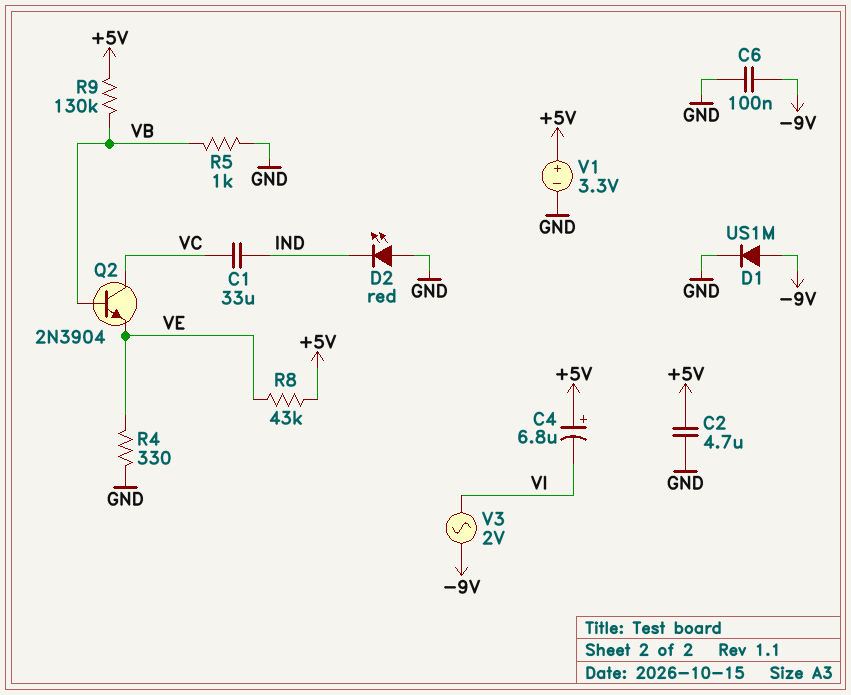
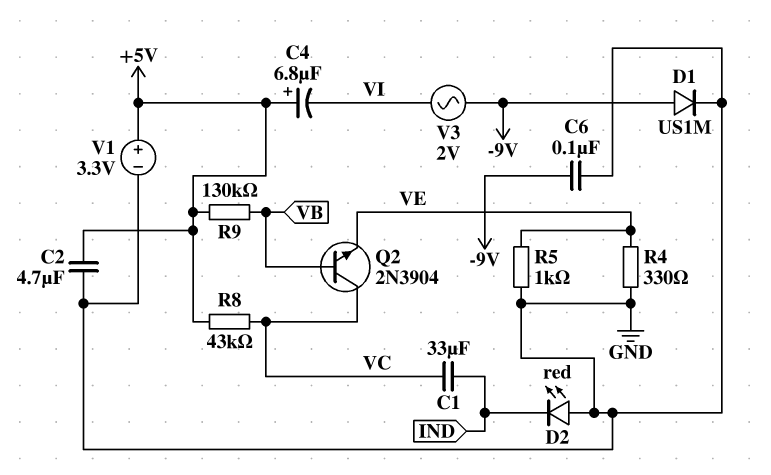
R5: 1k (GND, VB) -> 1k (GND, VE)
R8: 43k (+5V, VE) -> 43k (+5V, VC)

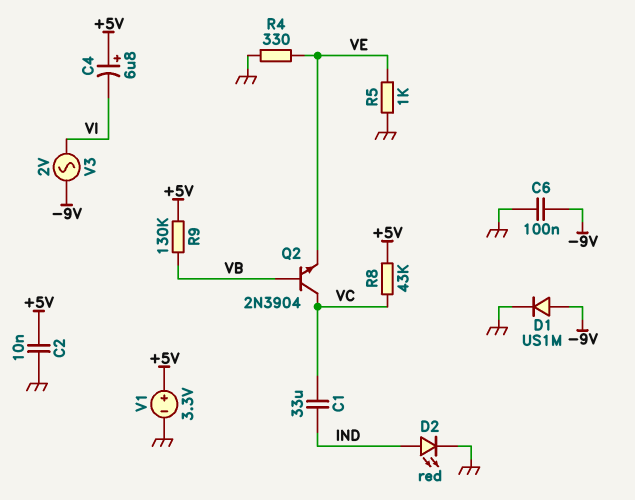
C2: 4.7uF (+5V, GND) -> 10nF (+5V, GND)
D2: LED red (A GND, K IND) -> LED red (A IND, K GND)

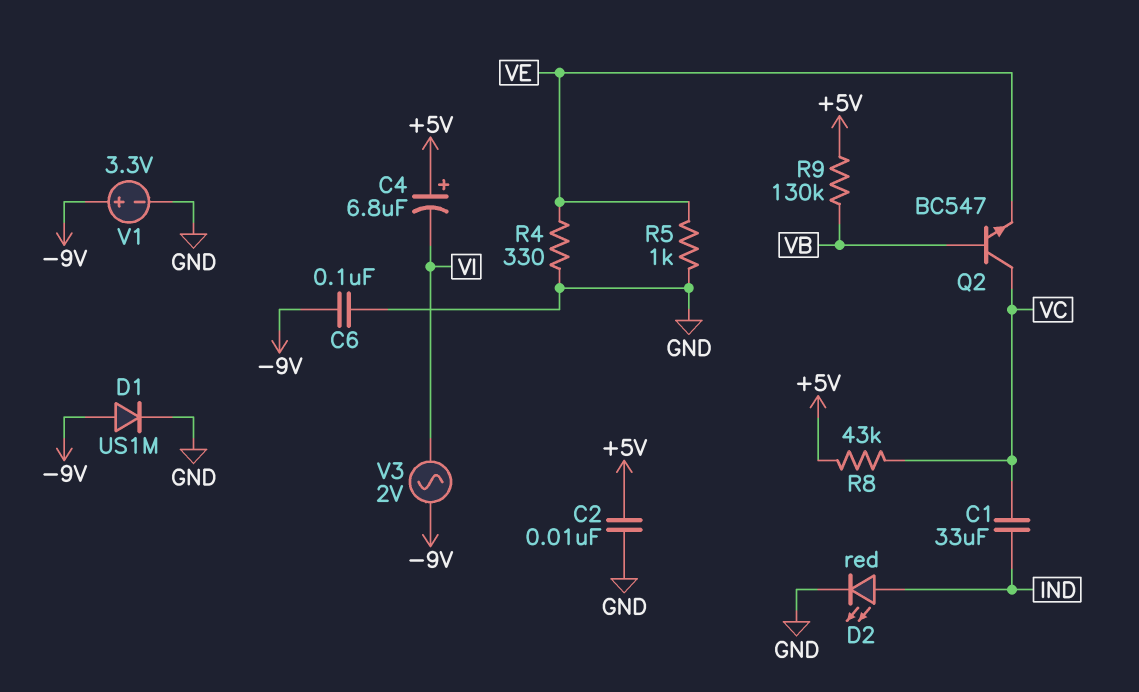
Q2: NPN 2N3904 (B VB, C VC, E VE) -> NPN BC547 (B VB, C VC, E VE)
V1: 3.3V (plus +5V, minus GND) -> 3.3V (plus -9V, minus GND)

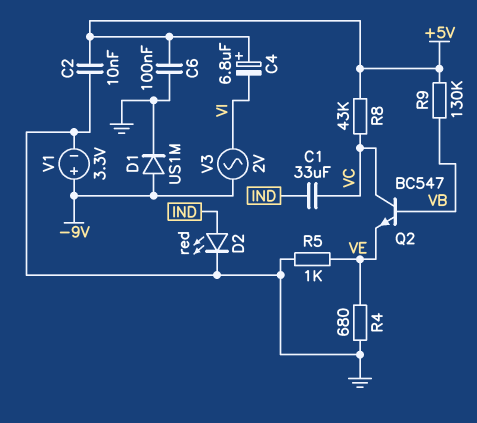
C6: 100nF (-9V, GND) -> 100nF (+5V, GND)
R4: 330 (GND, VE) -> 680 (GND, VE)

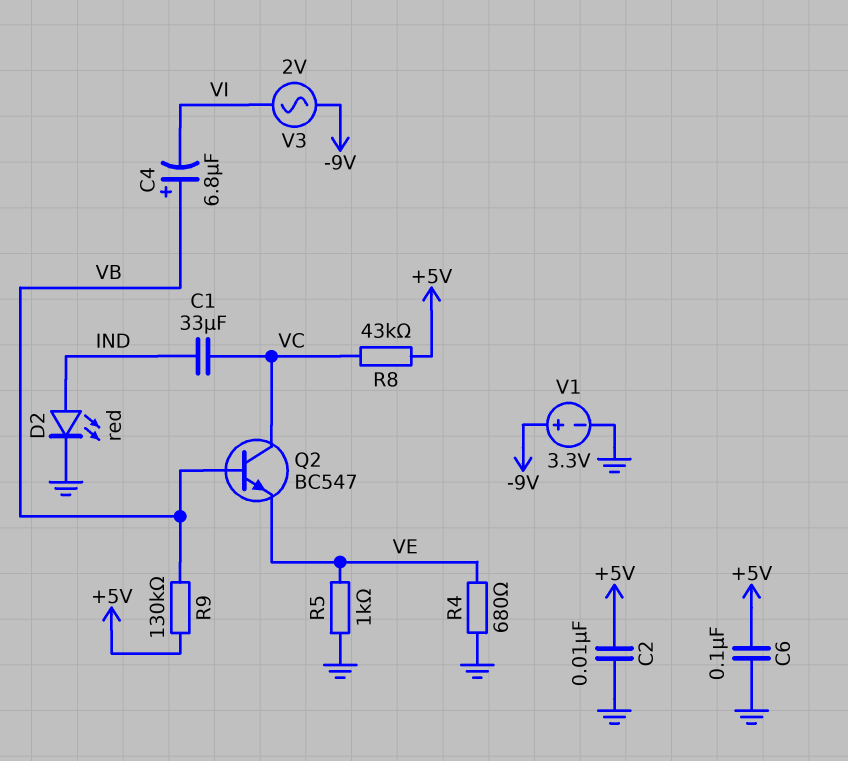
C4: 6.8uF (plus +5V, minus VI) -> 6.8uF (plus VB, minus VI)
D1: diode US1M (A -9V, K GND) -> none

